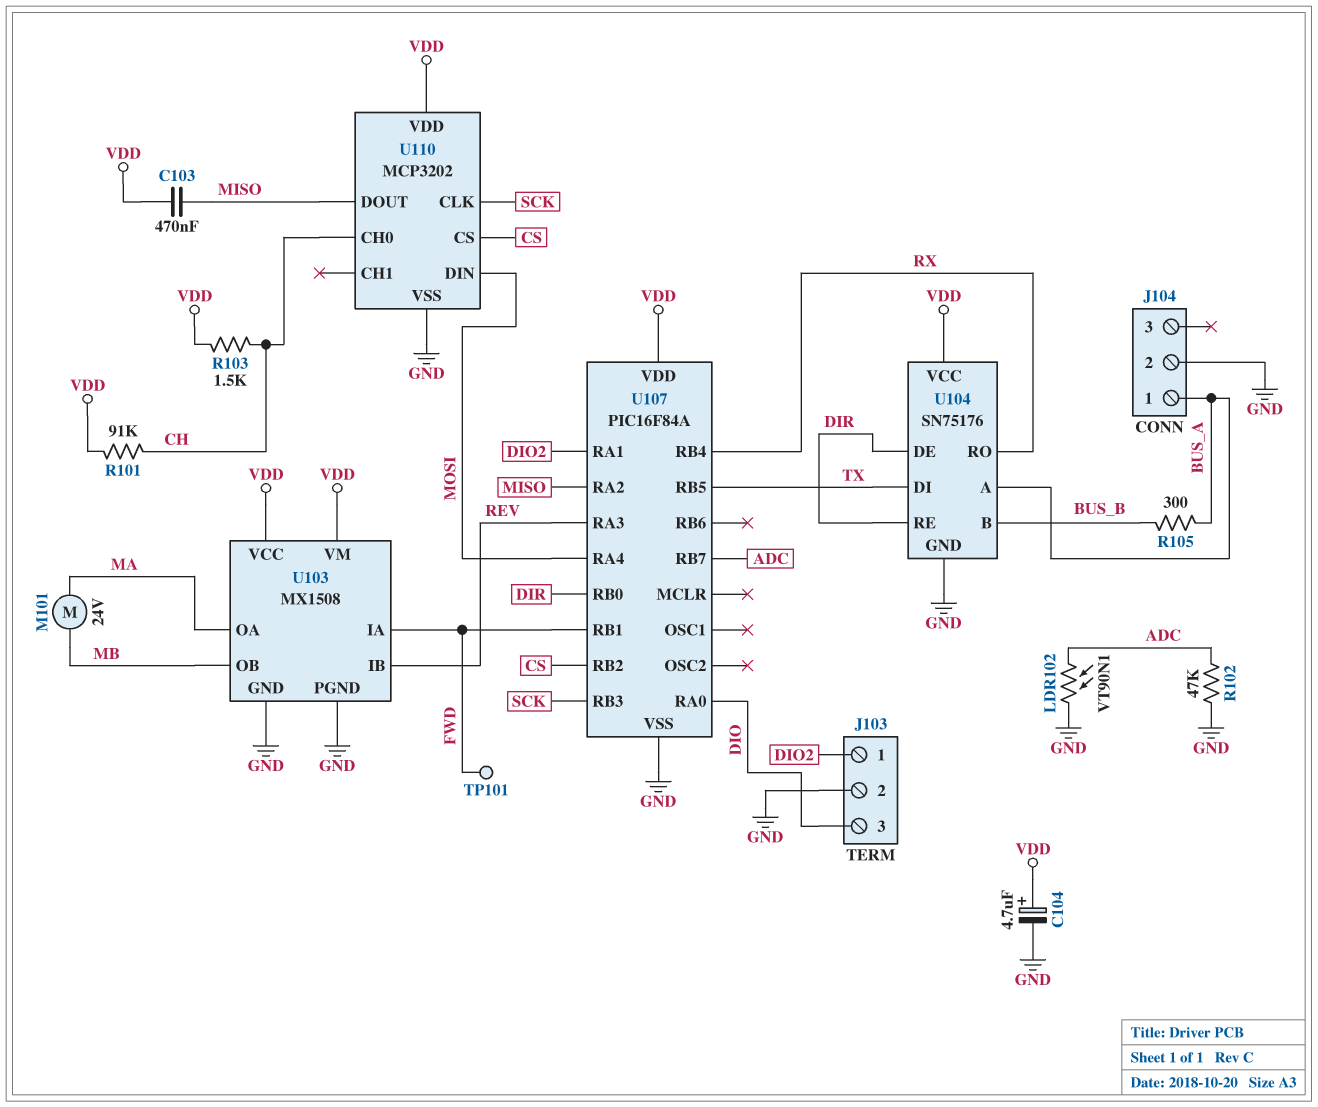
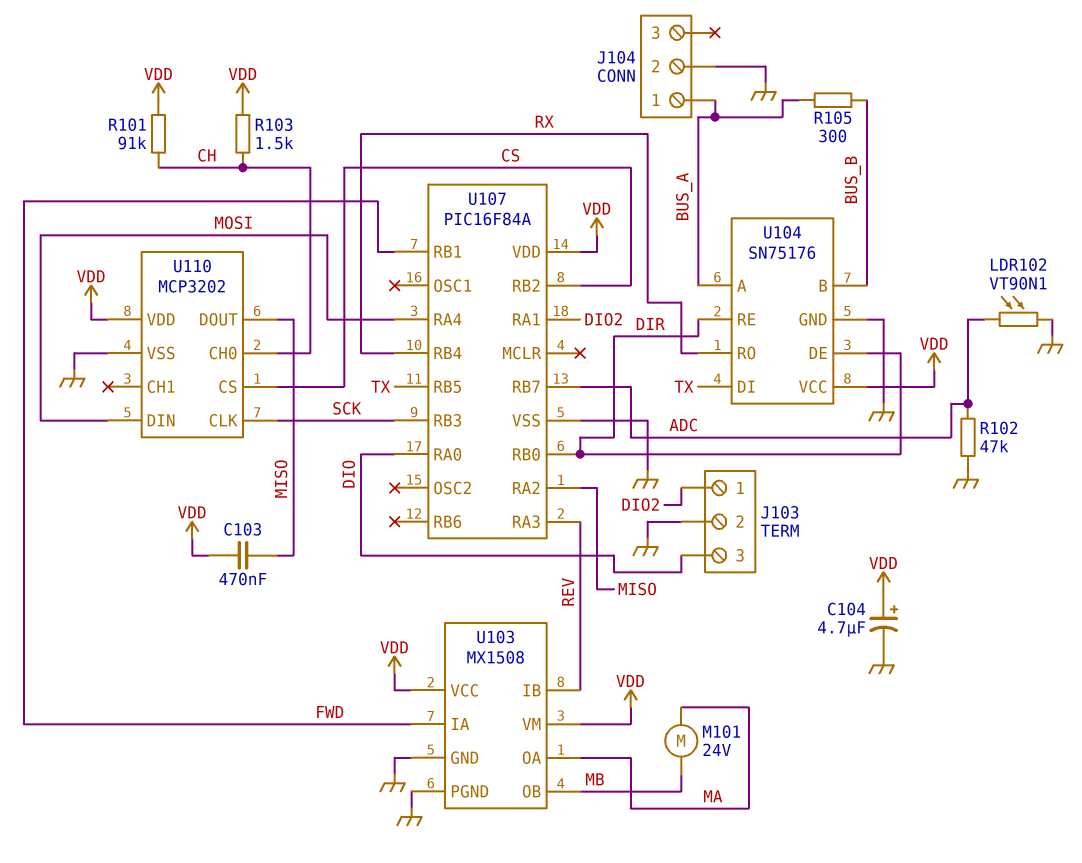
TP101: test point (FWD) -> none

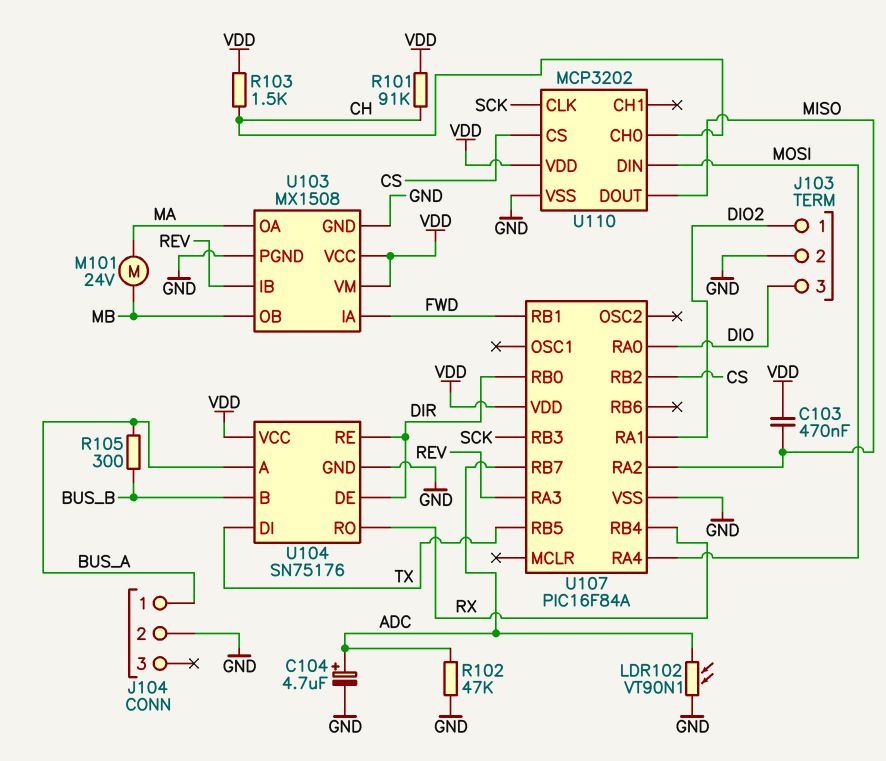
C104: 4.7uF (plus VDD, minus GND) -> 4.7uF (plus ADC, minus GND)

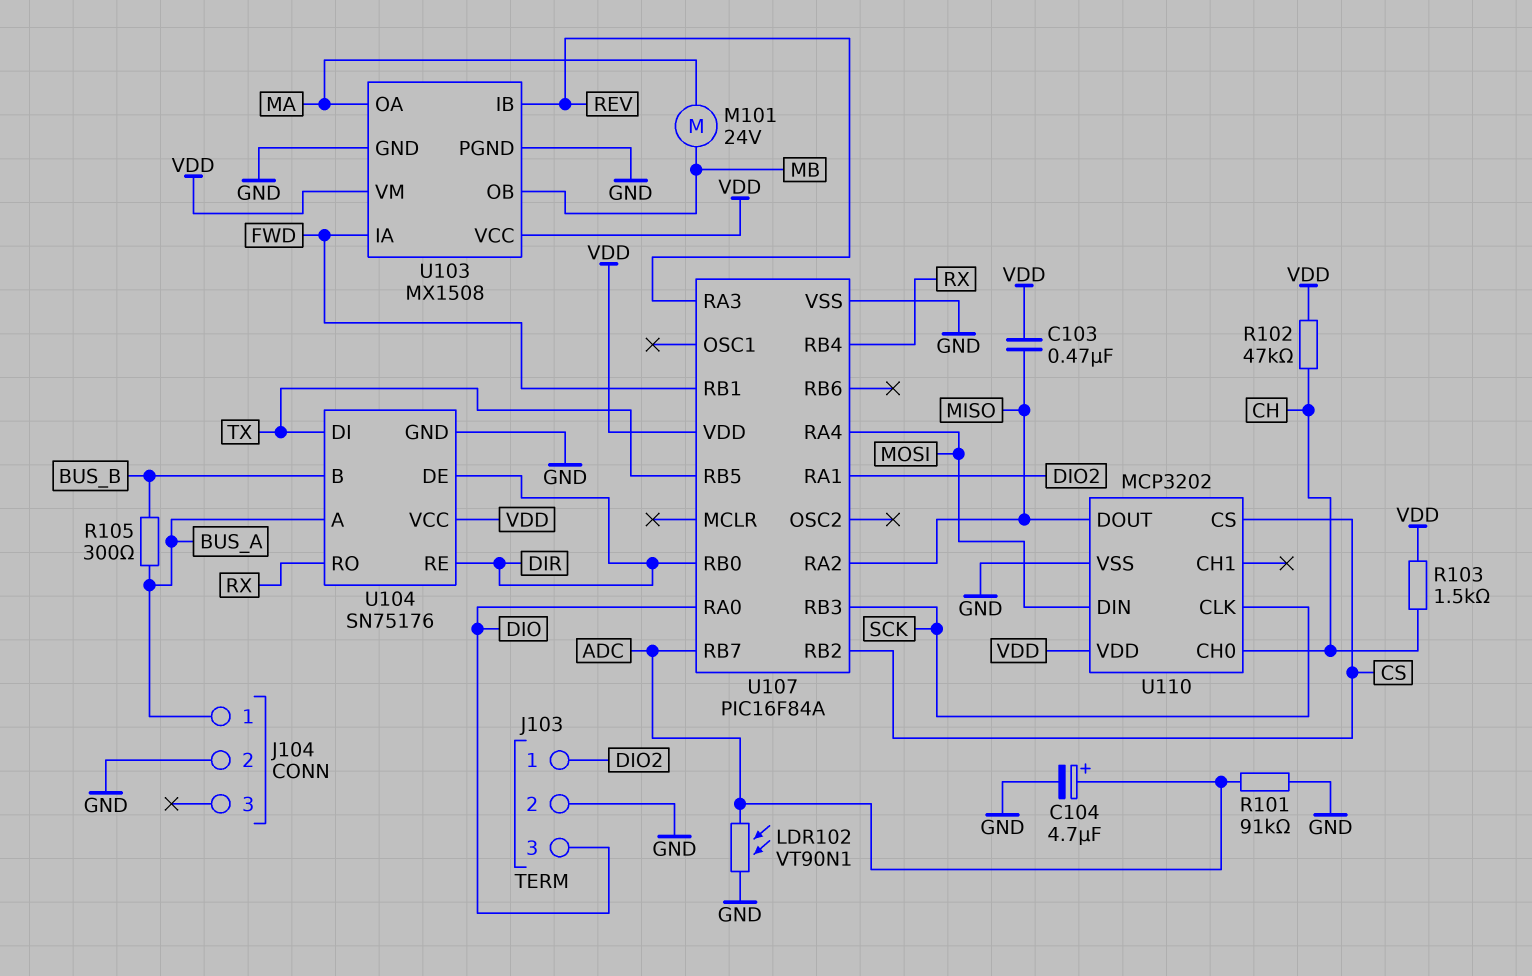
R101: 91k (CH, VDD) -> 91k (ADC, GND)
R102: 47k (ADC, GND) -> 47k (CH, VDD)

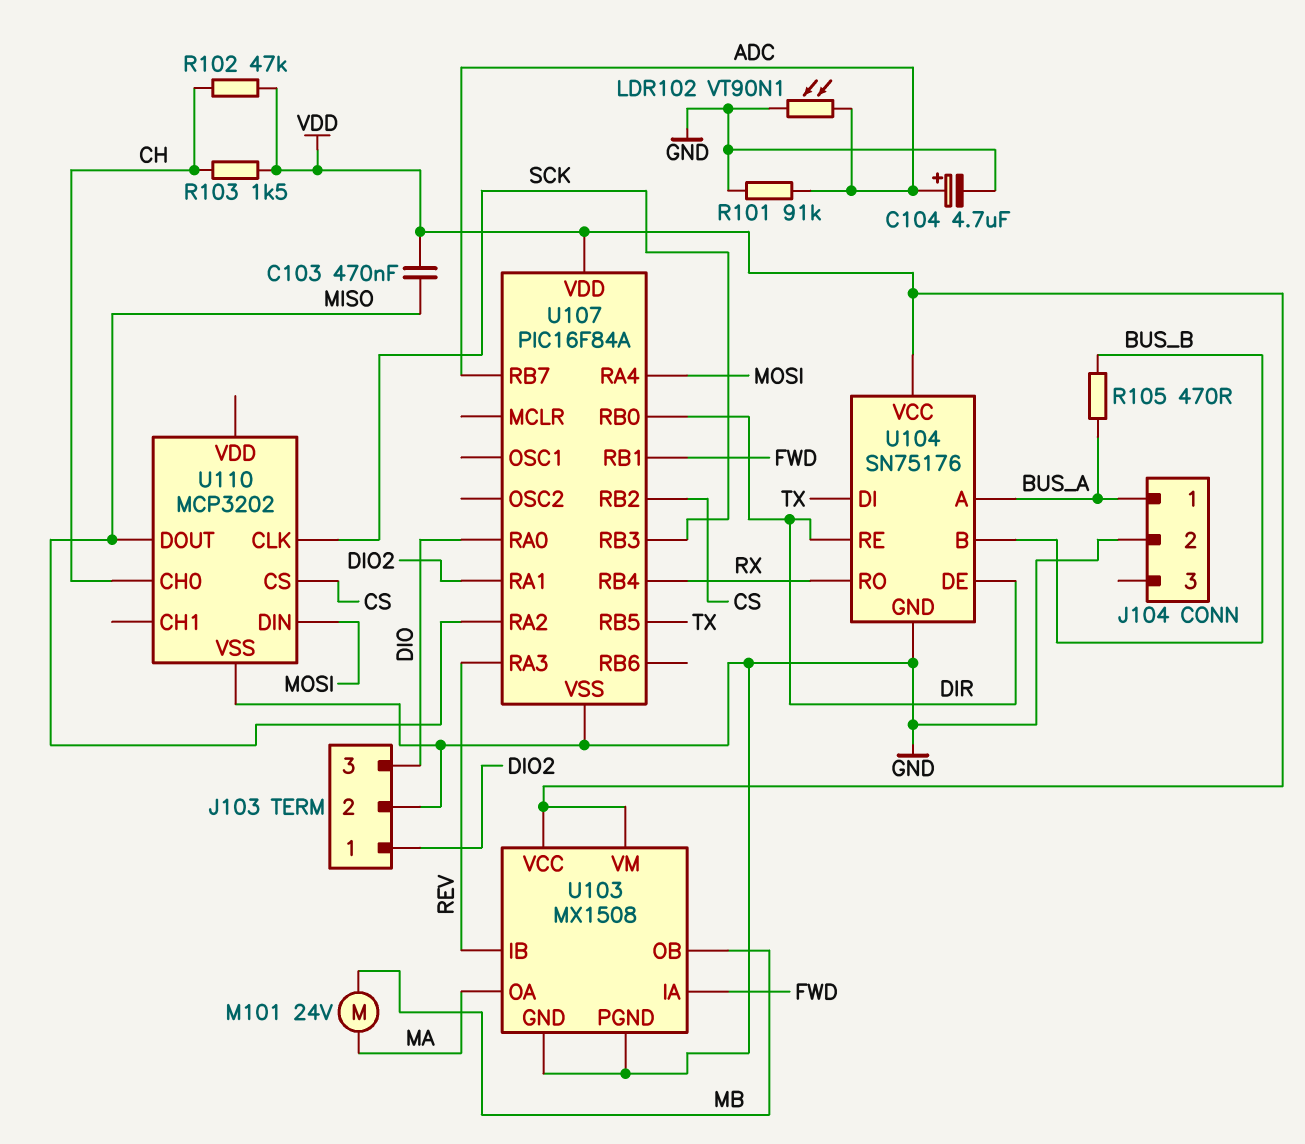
R105: 300 (BUS_A, BUS_B) -> 470 (BUS_A, BUS_B)
U110 pin VDD: VDD -> none

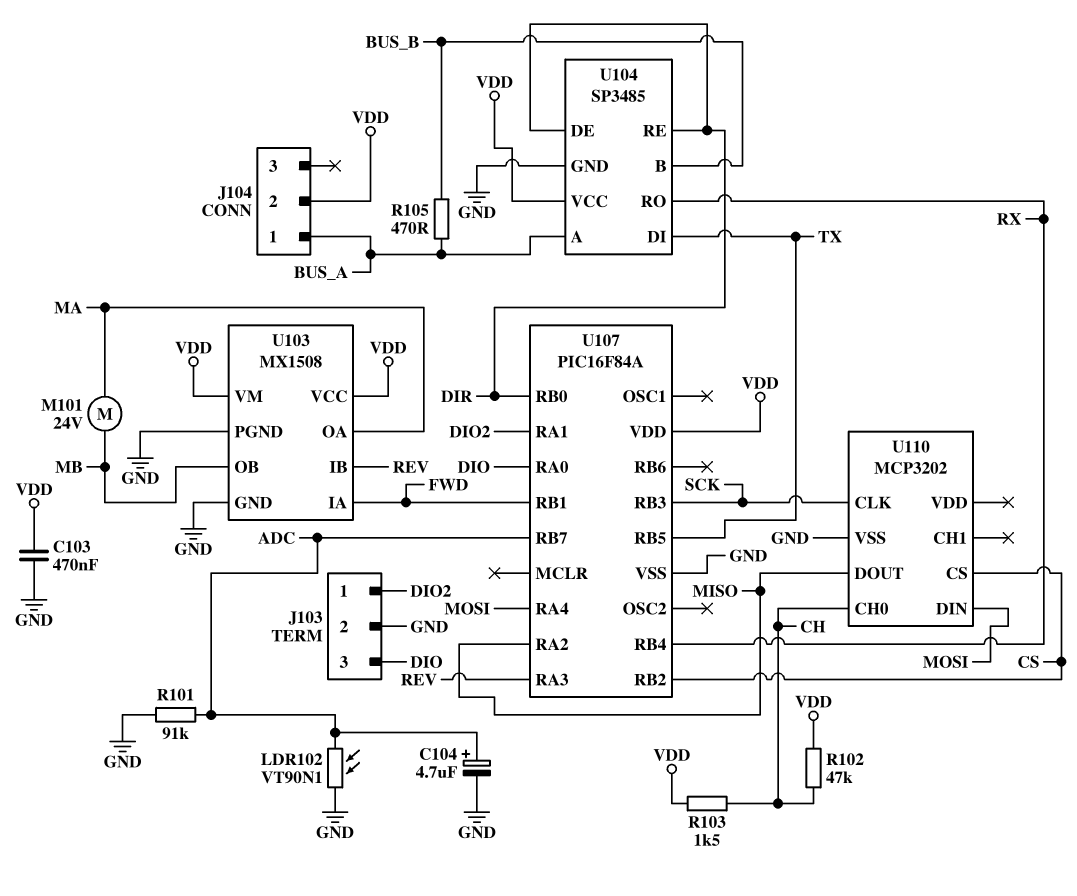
C103: 470nF (MISO, VDD) -> 470nF (GND, VDD)
J104 pin 2: GND -> VDD
U104: SN75176 -> SP3485

